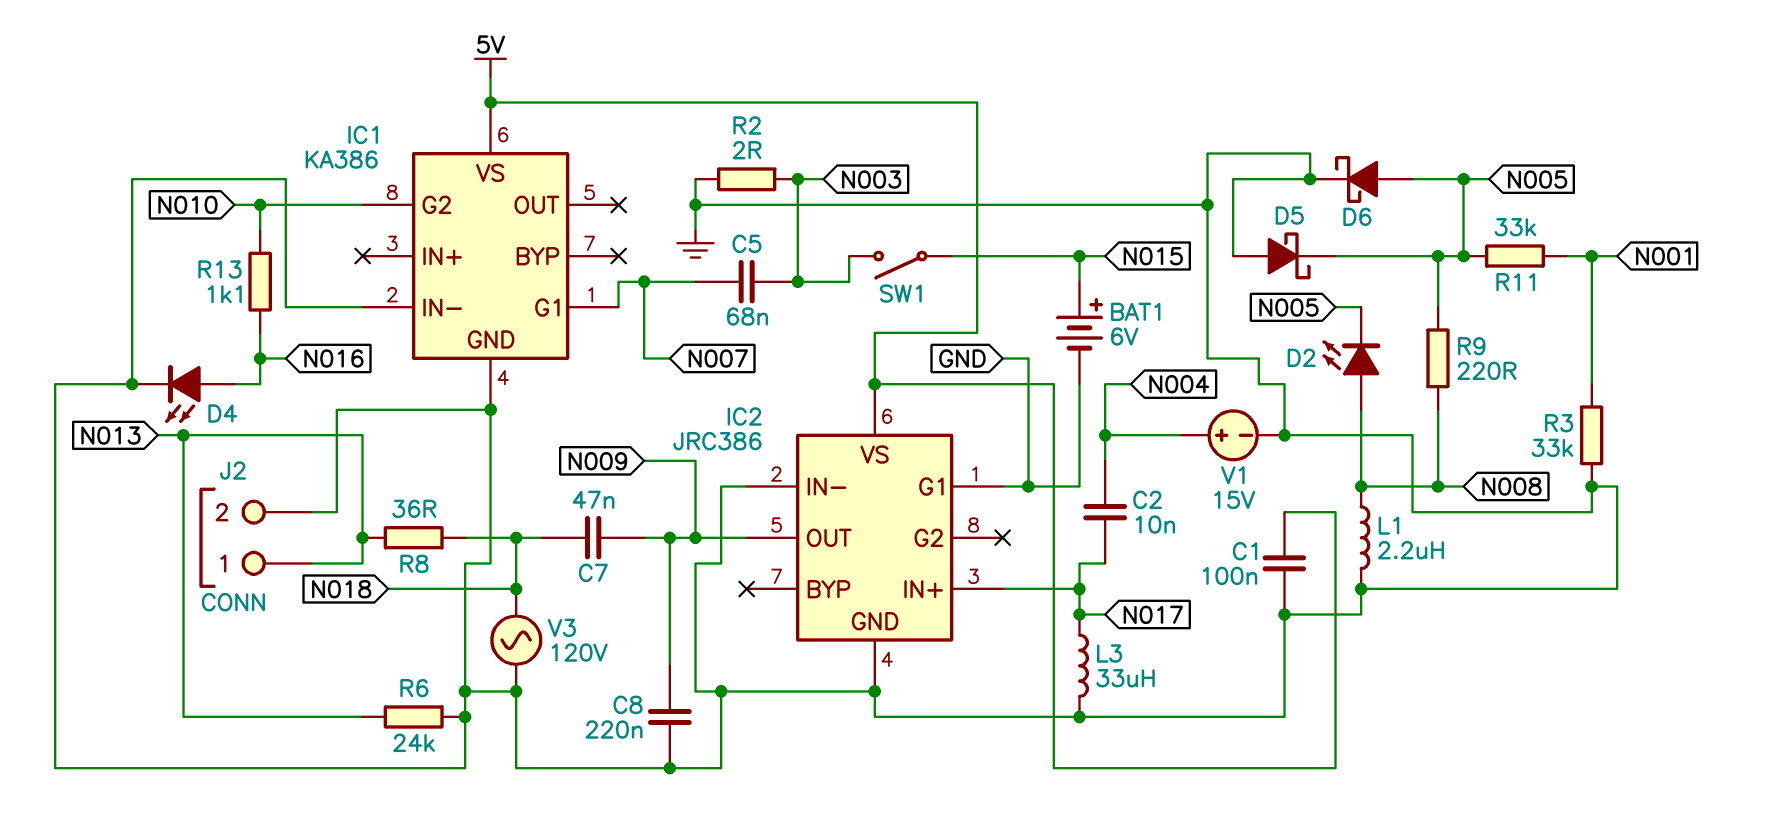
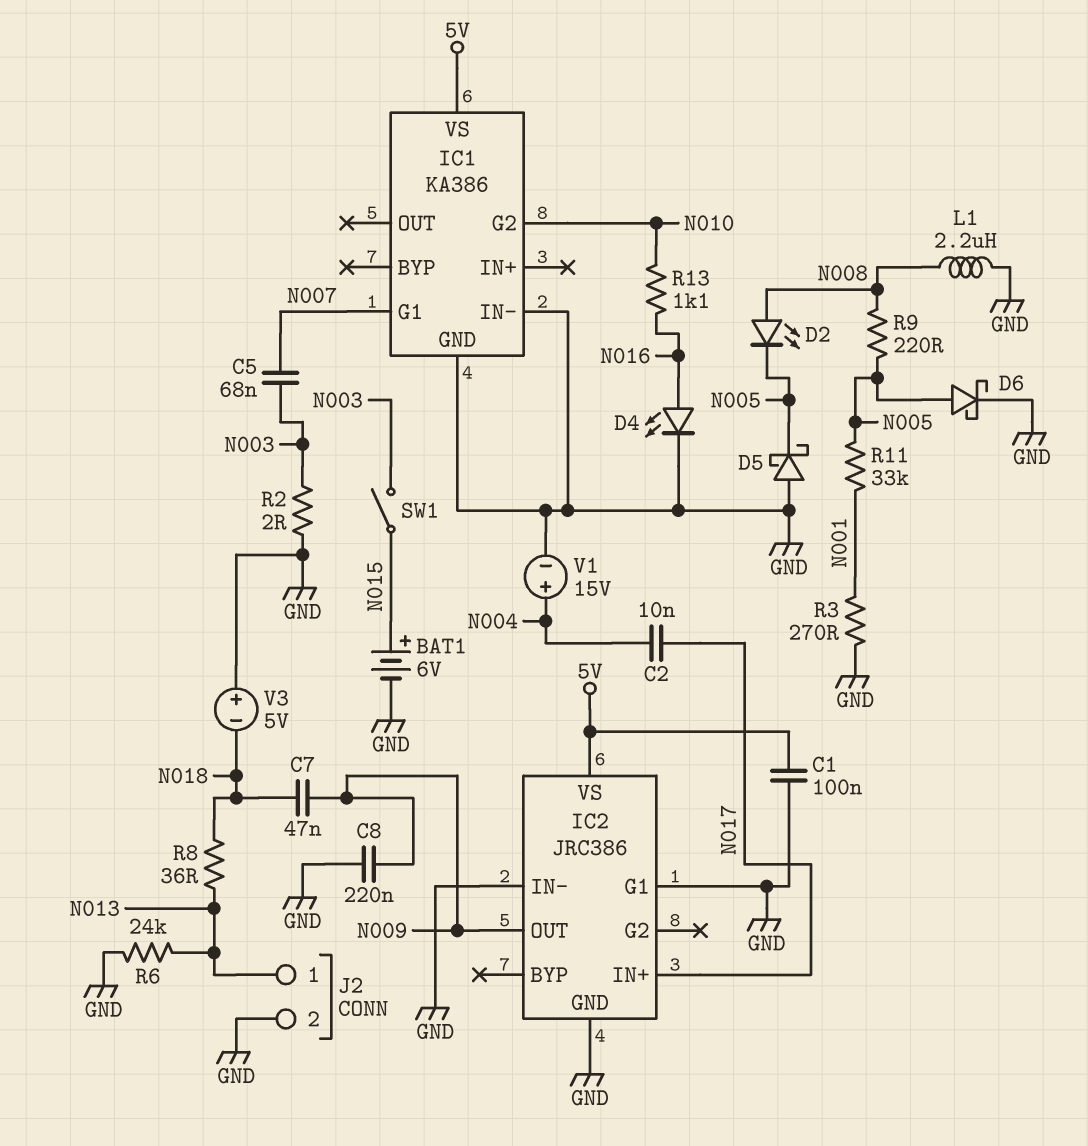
L3: 33uH (GND, N017) -> none
R3: 33k (GND, N001) -> 270 (GND, N001)
V3: AC 120V (GND, N018) -> 5V (plus GND, minus N018)

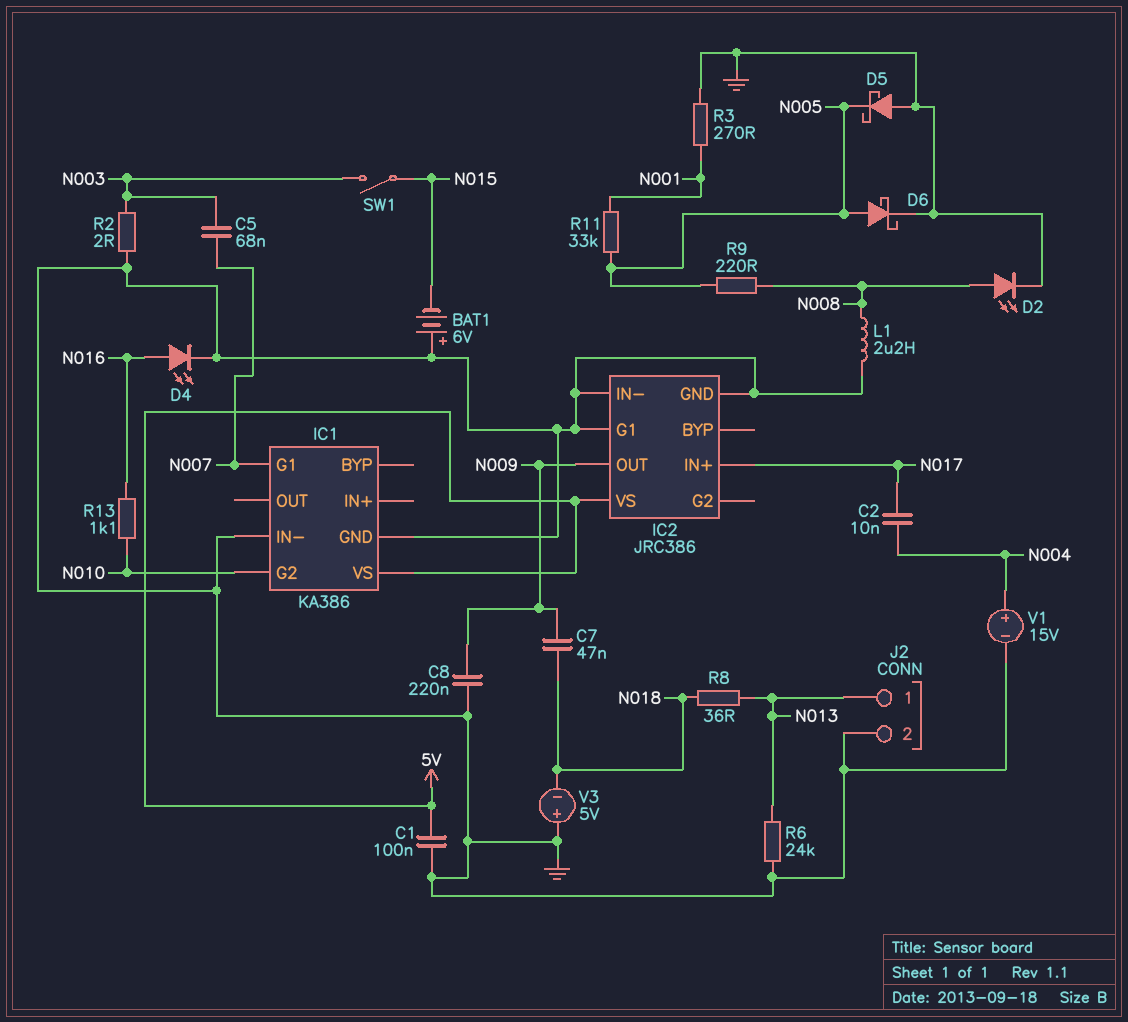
BAT1: 6V (plus N015, minus GND) -> 6V (plus GND, minus N015)
D2: LED (A N008, K N005) -> LED (A N008, K GND)

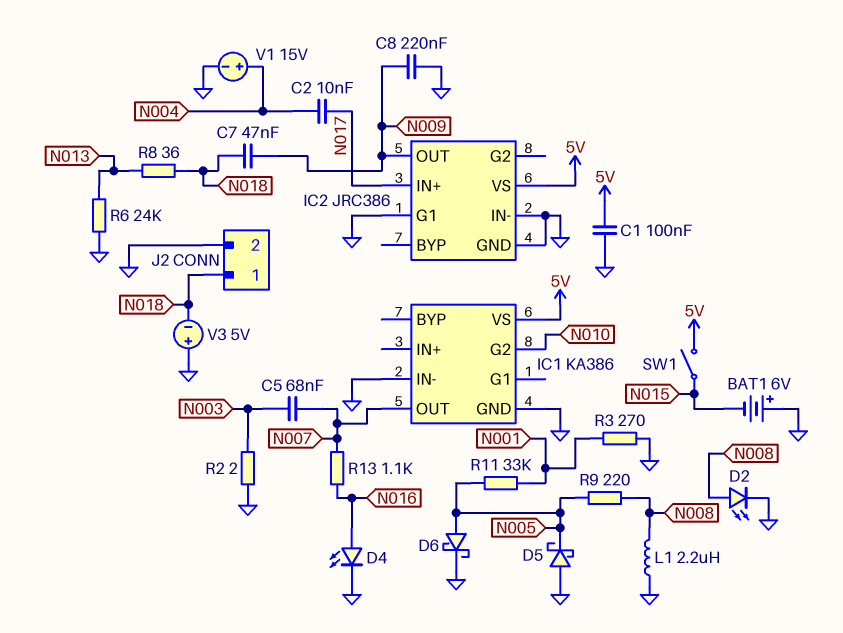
IC1 pin G1: N007 -> none
IC1 pin OUT: none -> N007
J2 pin 1: N013 -> N018
R13: 1.1k (N010, N016) -> 1.1k (N007, N016)
SW1: switch (N003, N015) -> switch (5V, N015)

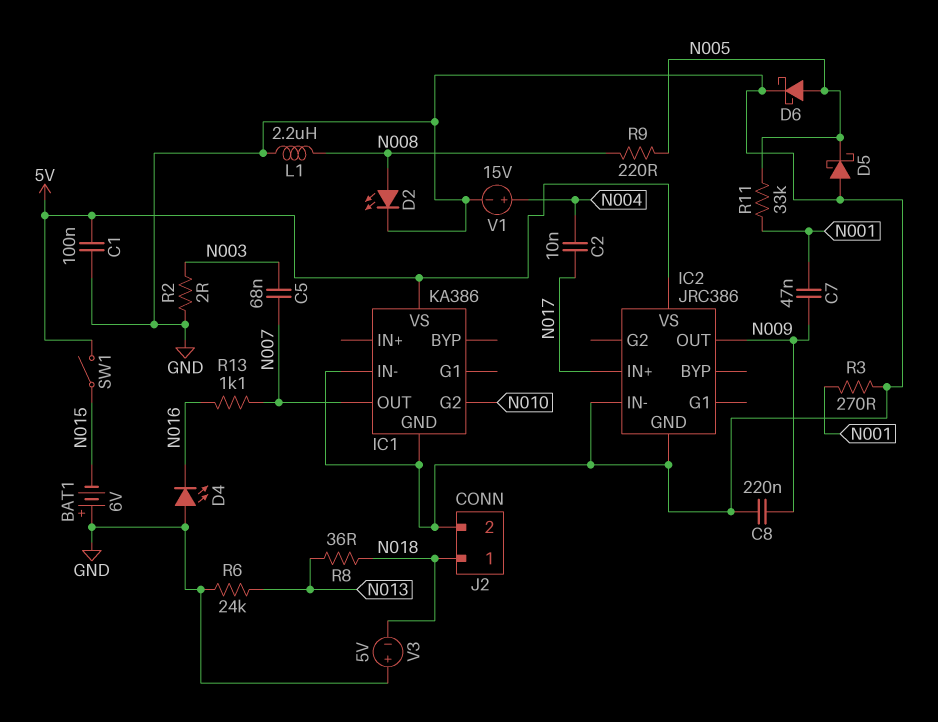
C7: 47nF (N009, N018) -> 47nF (N001, N009)
D4: LED (A N016, K GND) -> LED (A GND, K N016)
IC2 pin G1: GND -> none

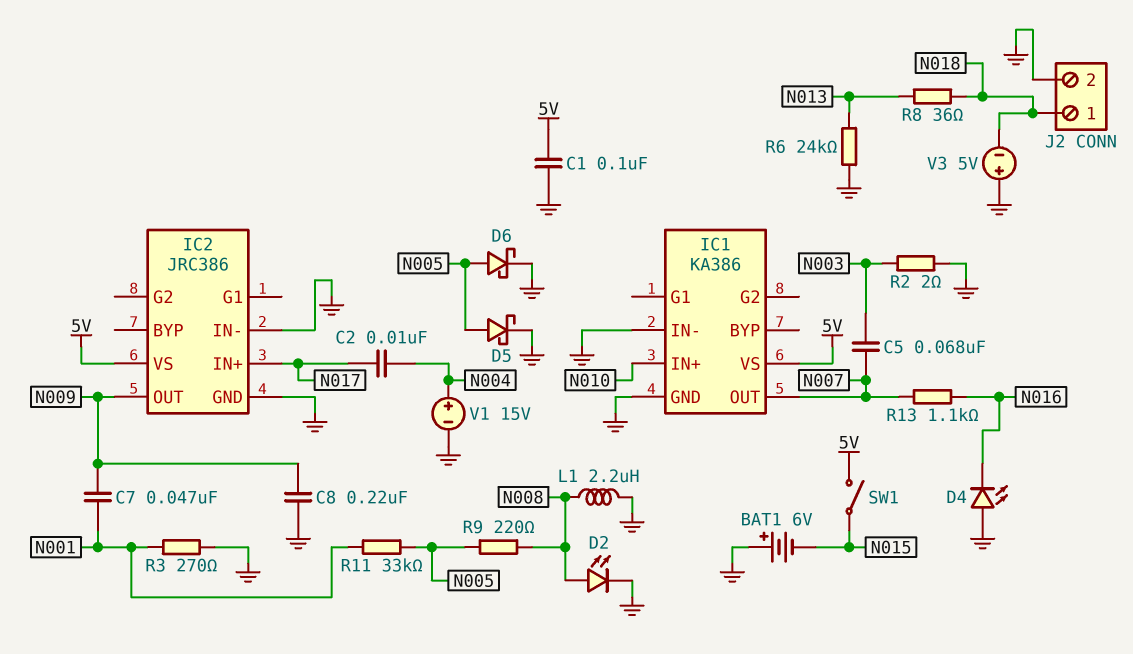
D5: schottky (A GND, K N005) -> schottky (A N005, K GND)
IC1 pin G2: N010 -> none
IC1 pin IN+: none -> N010

